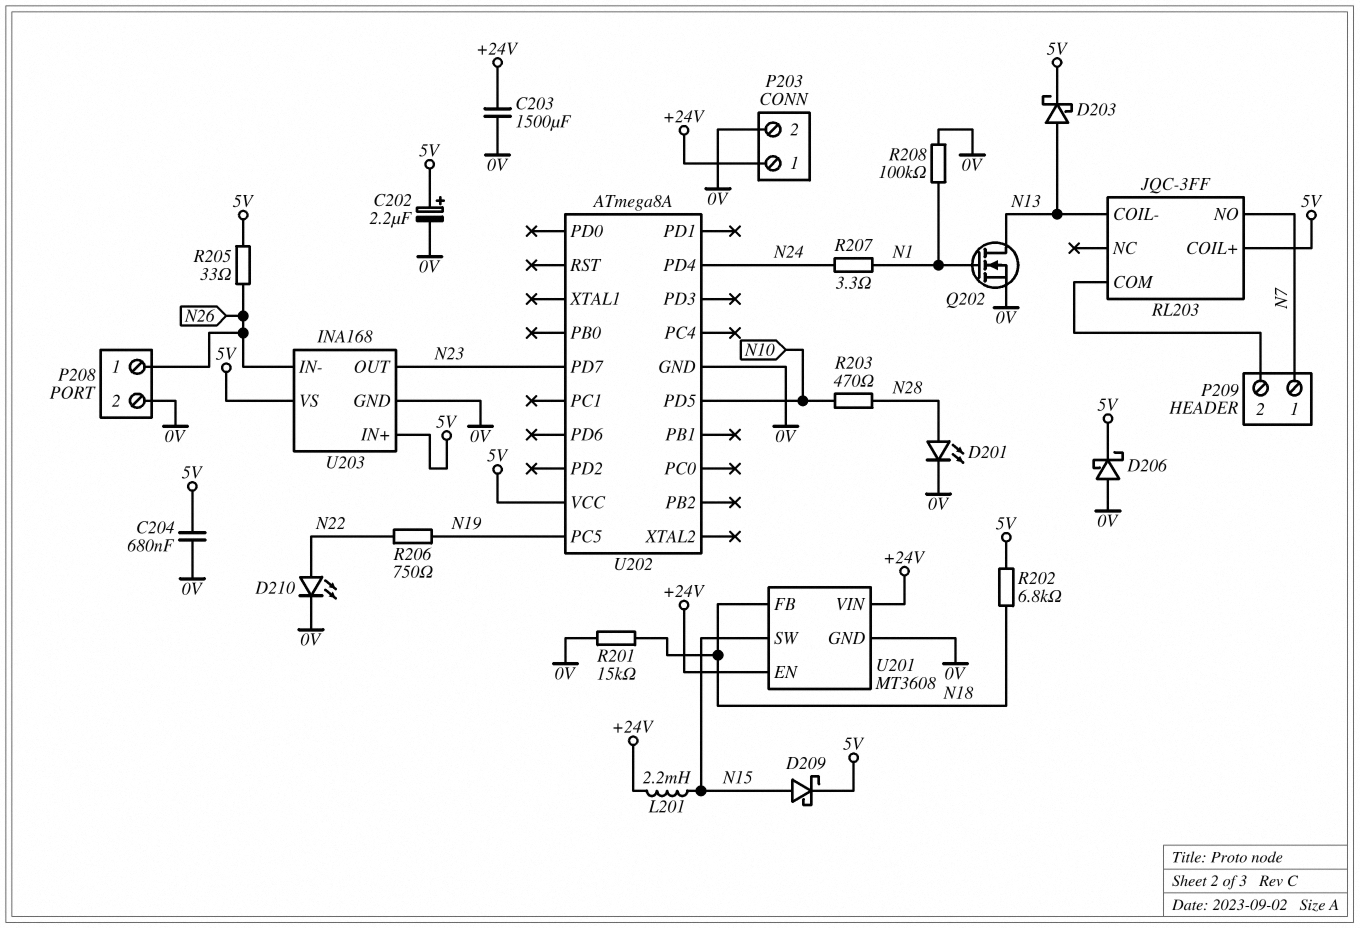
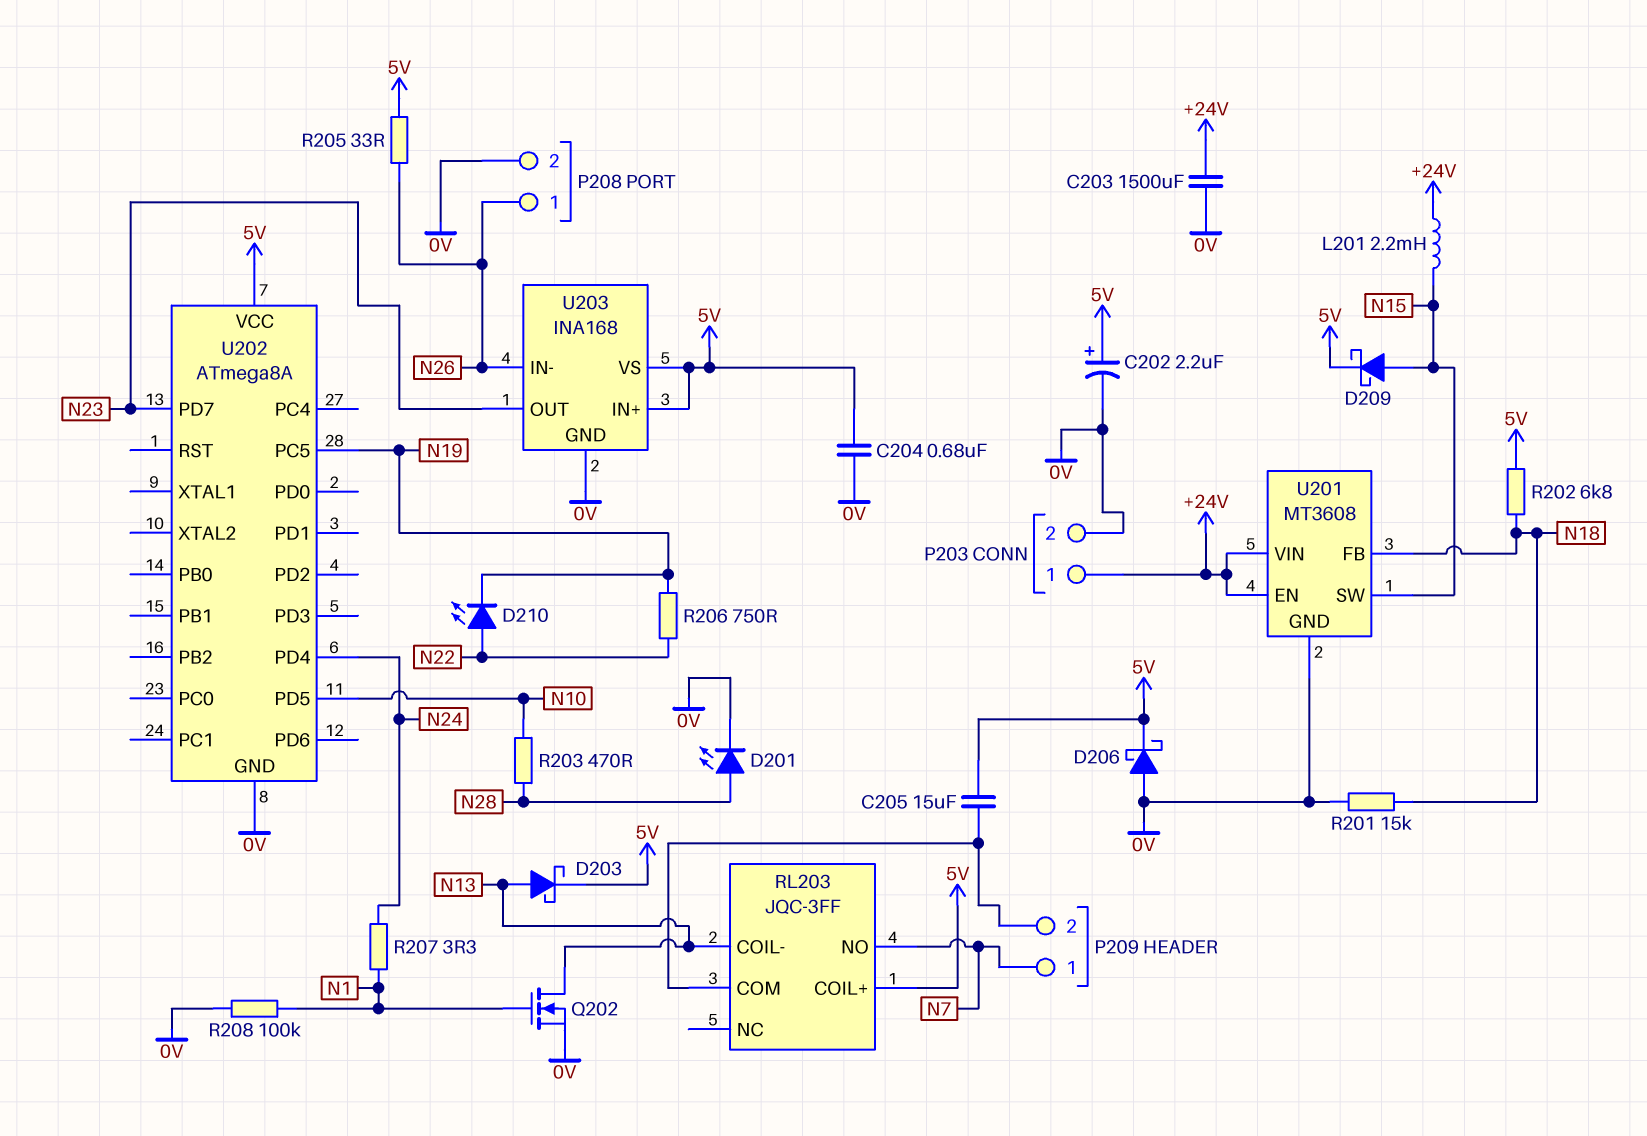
C205: none -> 15uF (5V, P209/2)
D210: LED (A N22, K 0V) -> LED (A N22, K N19)

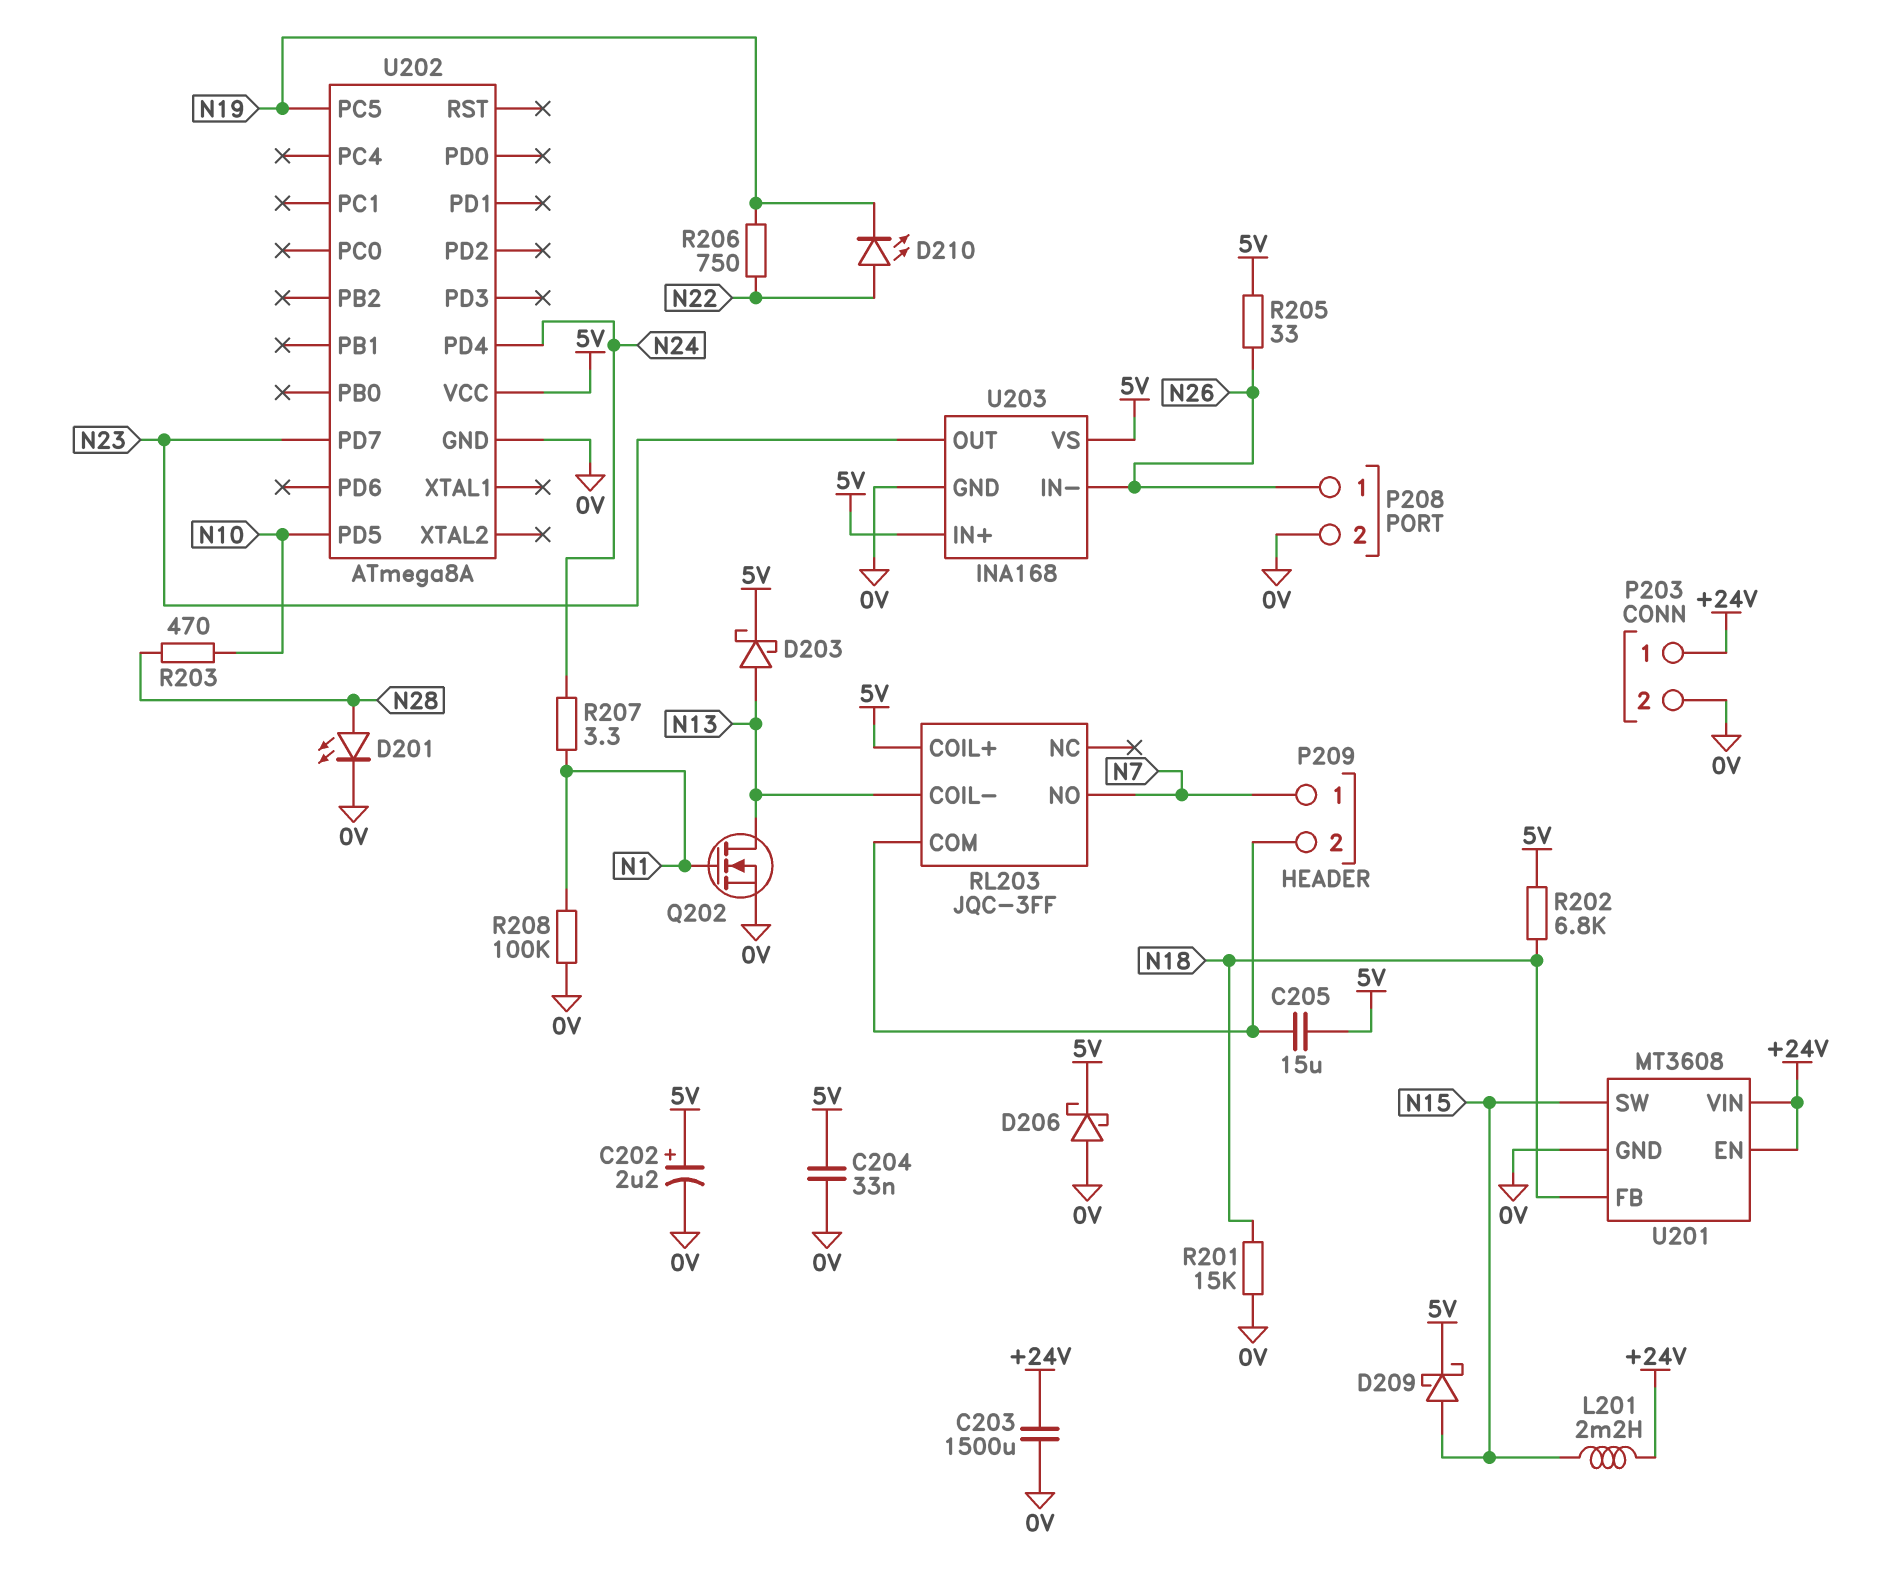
C204: 680nF (0V, 5V) -> 33nF (0V, 5V)

